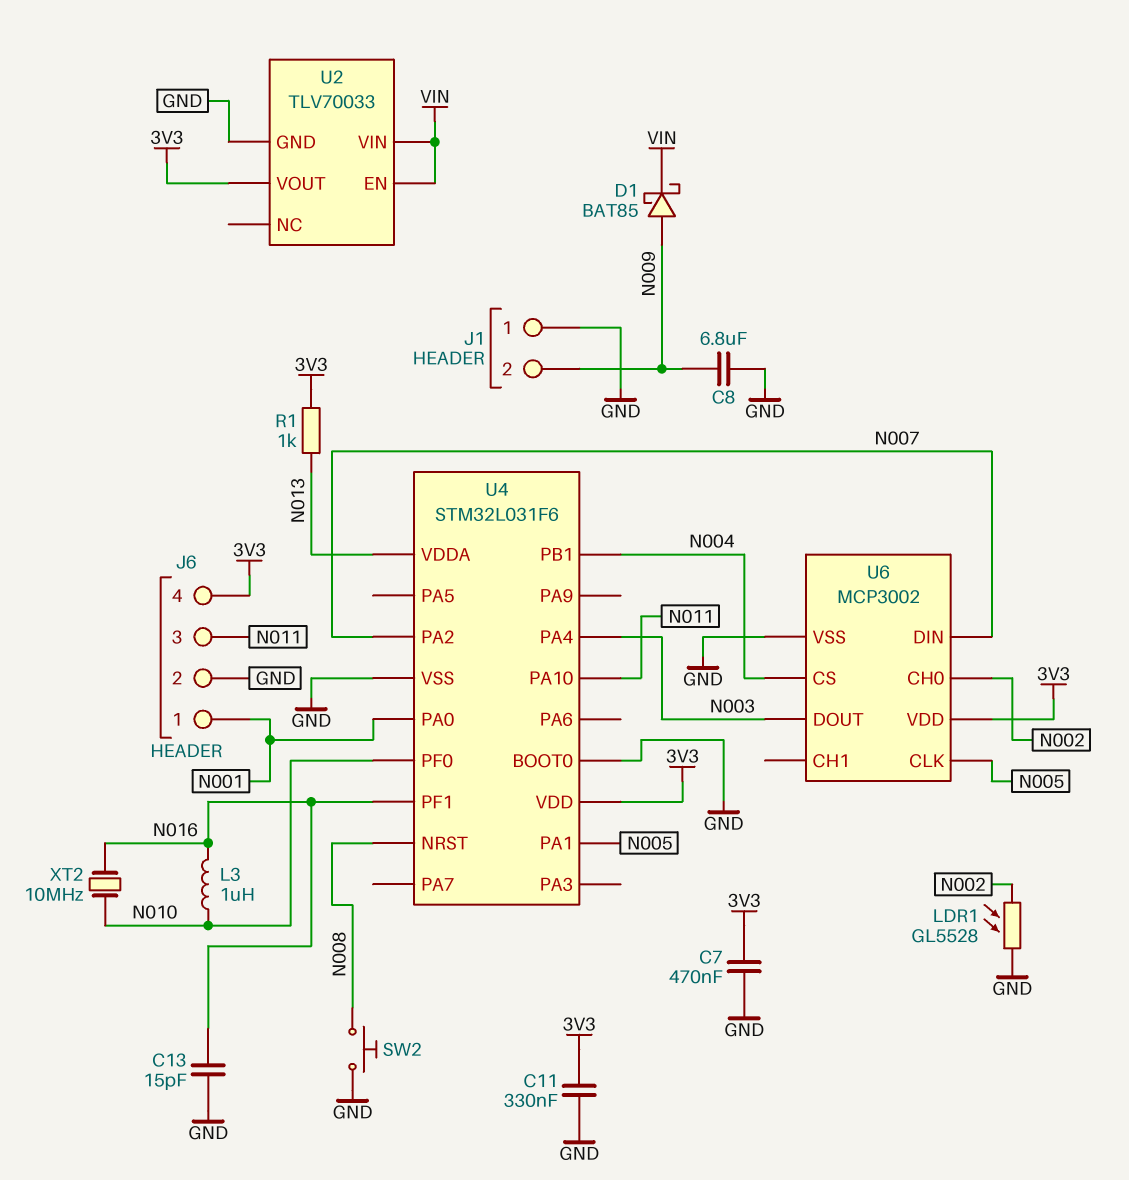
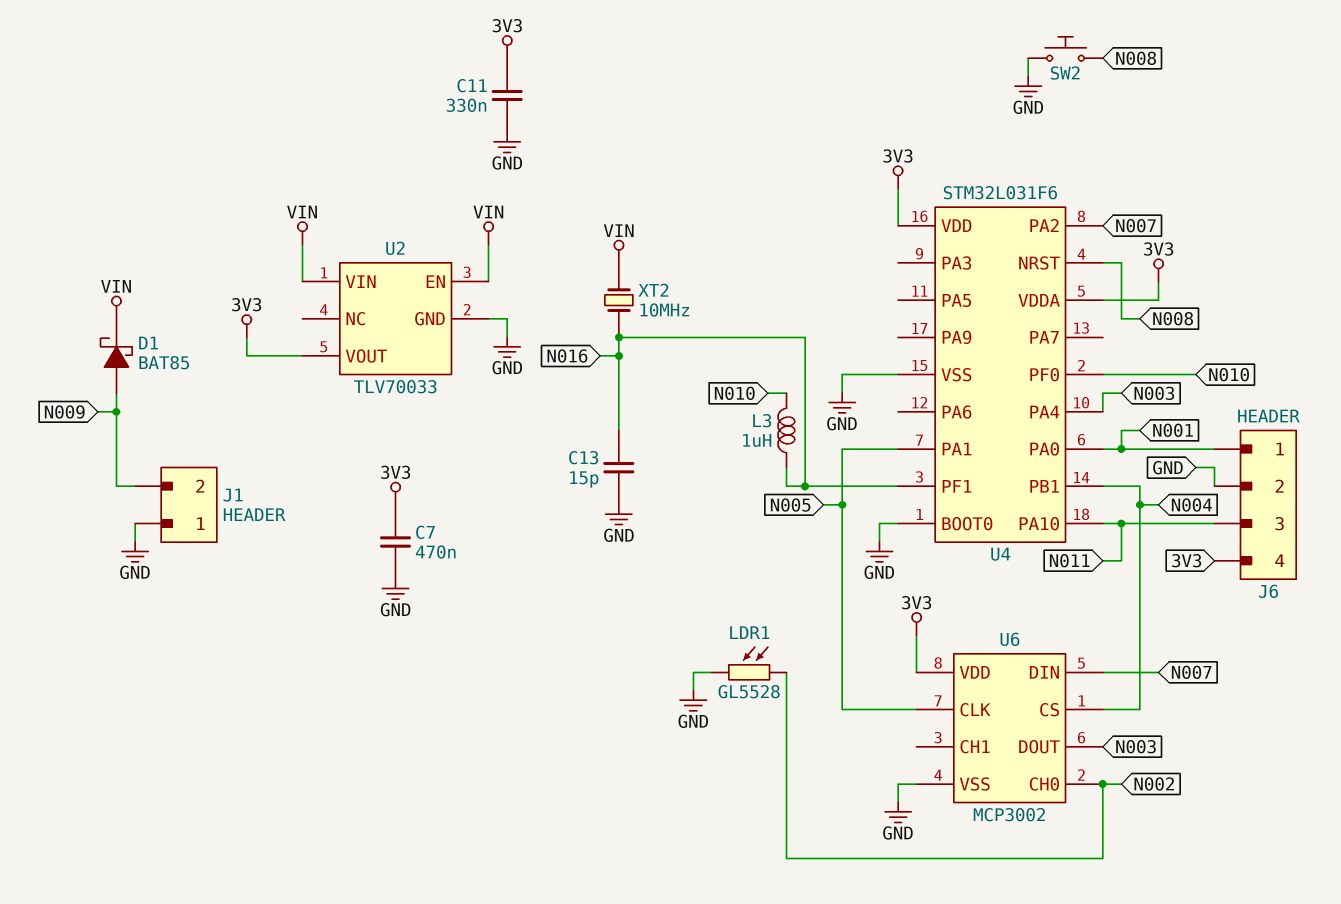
C8: 6.8uF (GND, N009) -> none
R1: 1k (3V3, N013) -> none
U4 pin VDDA: N013 -> 3V3
XT2: 10MHz (N010, N016) -> 10MHz (N016, VIN)

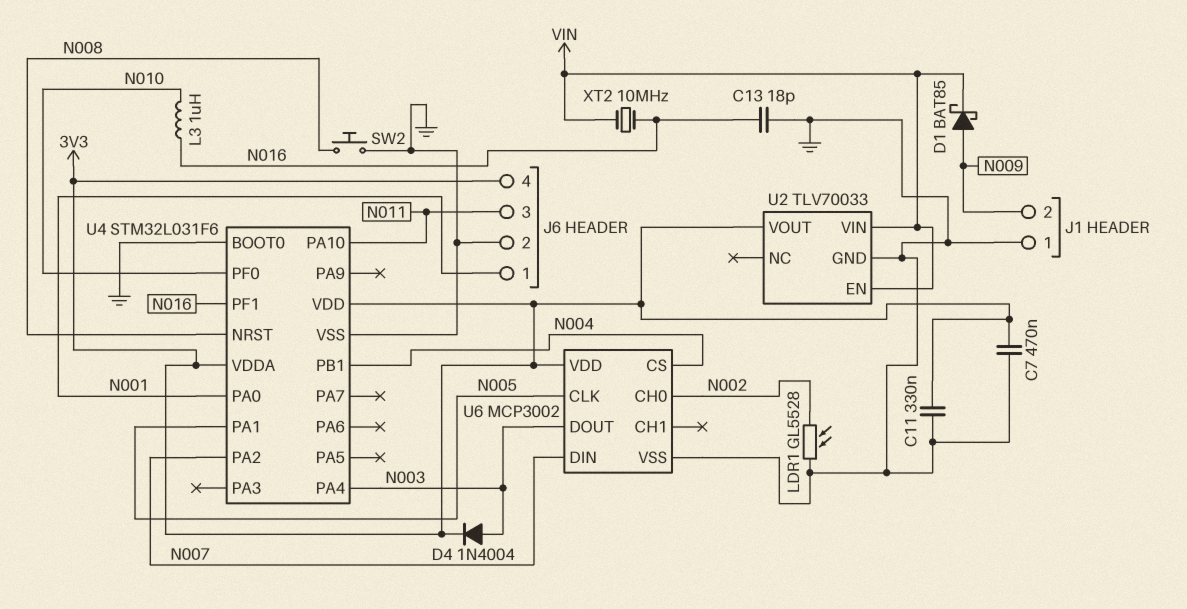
C13: 15pF (GND, N016) -> 18pF (GND, N016)
D4: none -> diode 1N4004 (A N003, K 3V3)

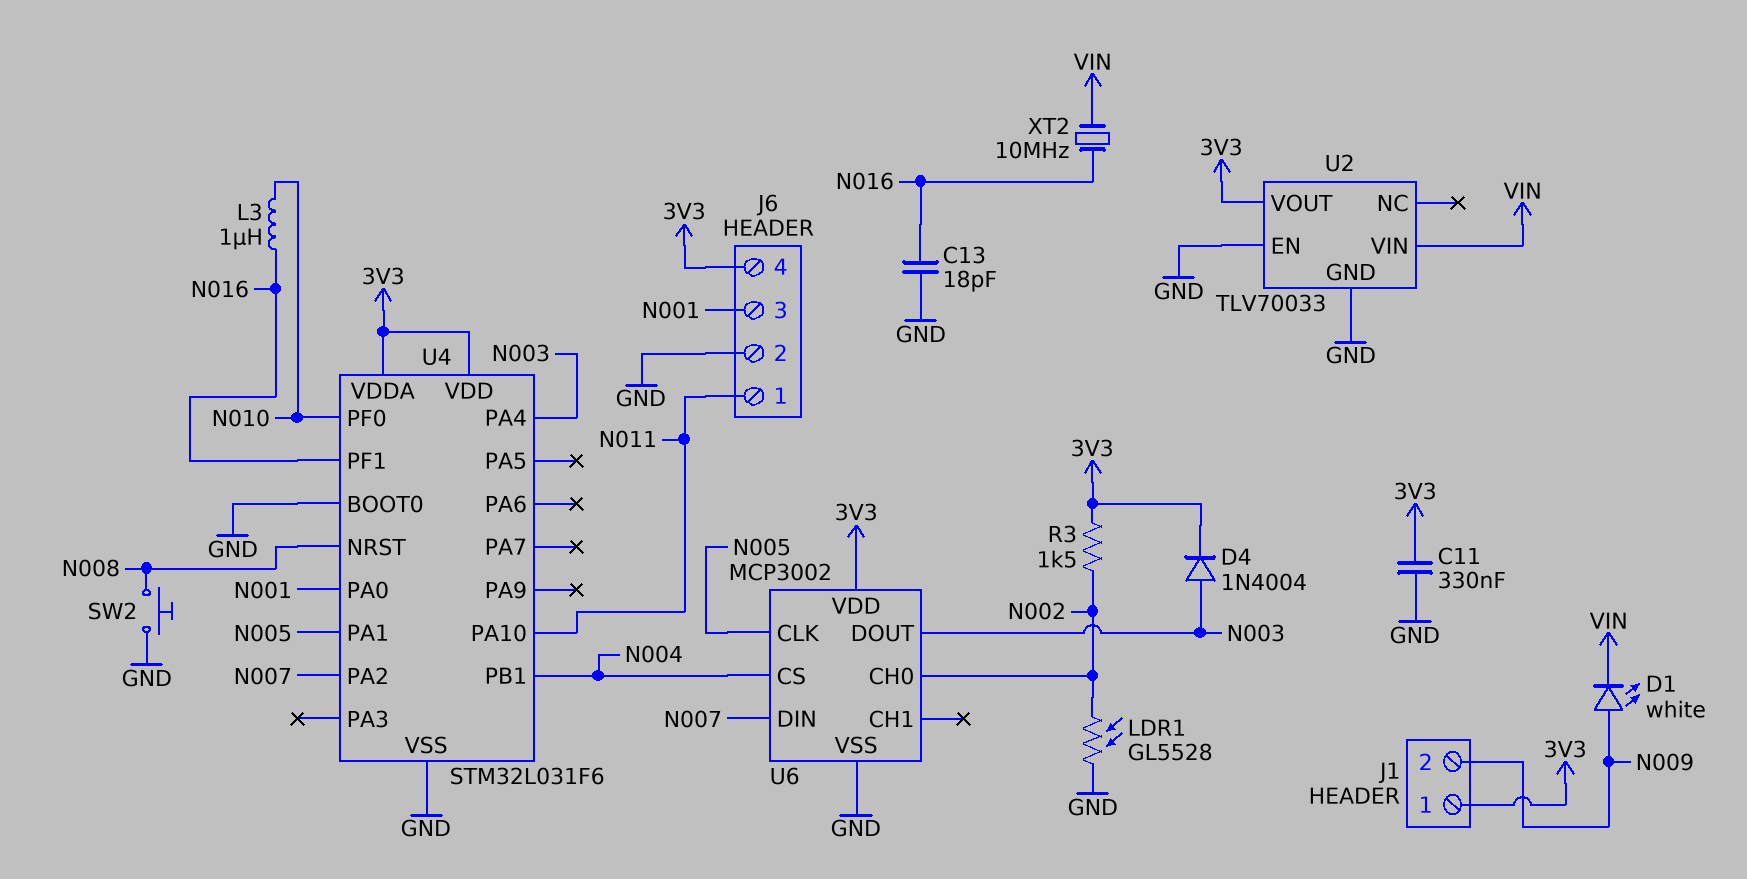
C7: 470nF (3V3, GND) -> none
D1: schottky BAT85 (A N009, K VIN) -> LED white (A N009, K VIN)
J1 pin 1: GND -> 3V3
J6 pin 1: N001 -> N011
J6 pin 3: N011 -> N001
R3: none -> 1.5k (3V3, N002)
U2 pin EN: VIN -> GND

